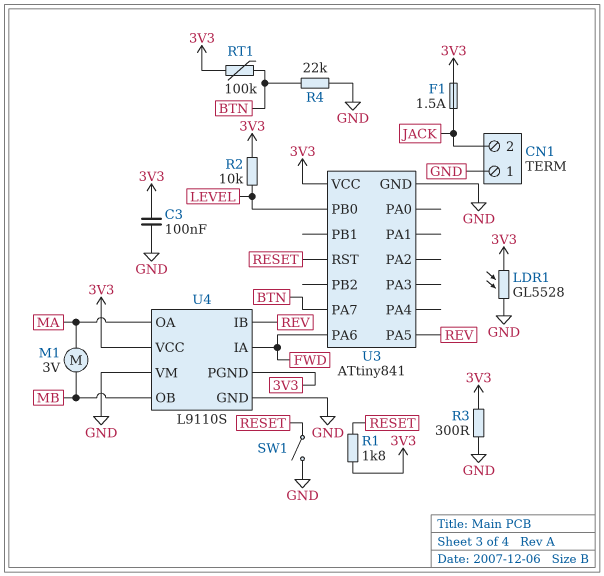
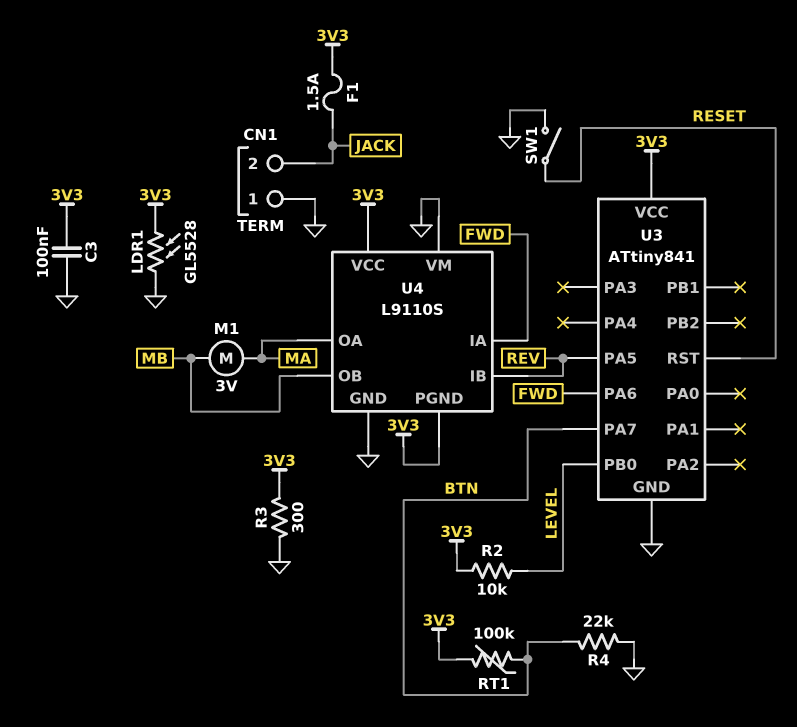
R1: 1.8k (3V3, RESET) -> none

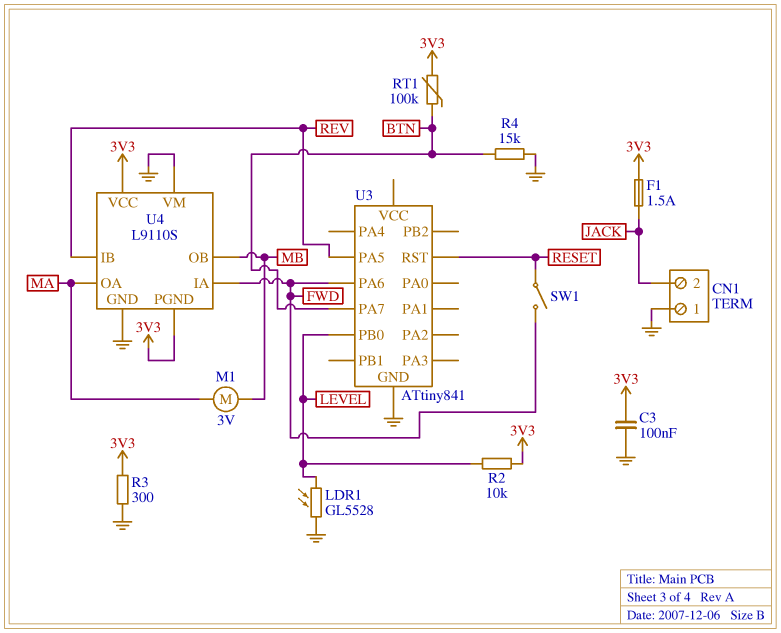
LDR1: GL5528 (3V3, GND) -> GL5528 (GND, LEVEL)
R4: 22k (BTN, GND) -> 15k (BTN, GND)
SW1: switch (GND, RESET) -> switch (FWD, RESET)
U3 pin VCC: 3V3 -> none

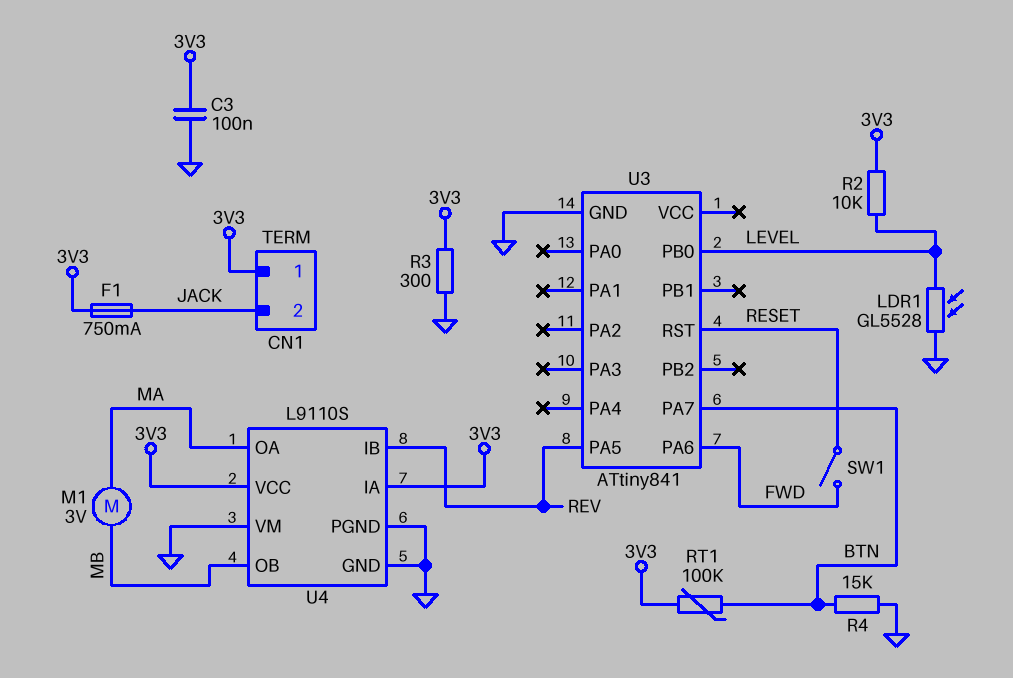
CN1 pin 1: GND -> 3V3
F1: 1.5A (3V3, JACK) -> 750mA (3V3, JACK)
U4 pin IA: FWD -> 3V3
U4 pin PGND: 3V3 -> GND

